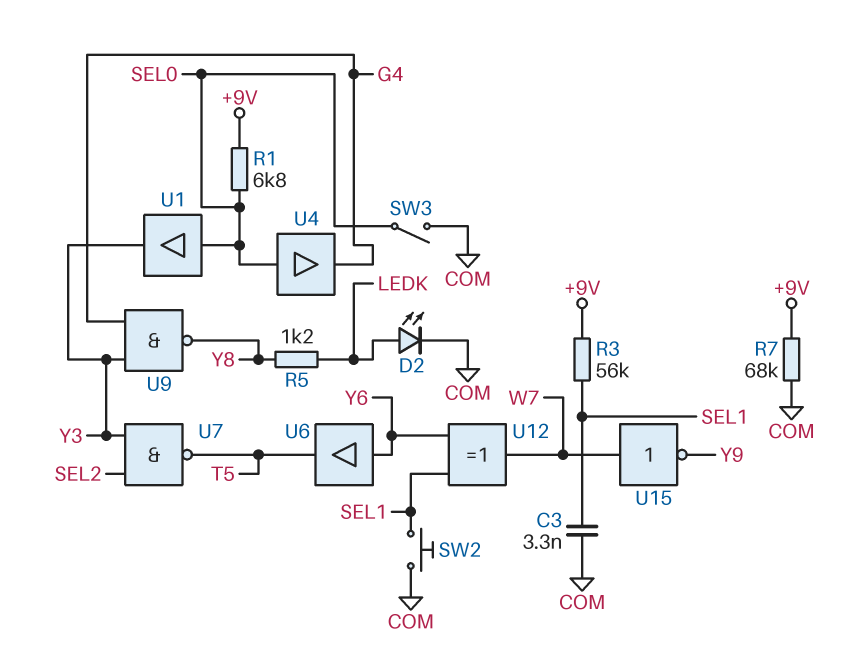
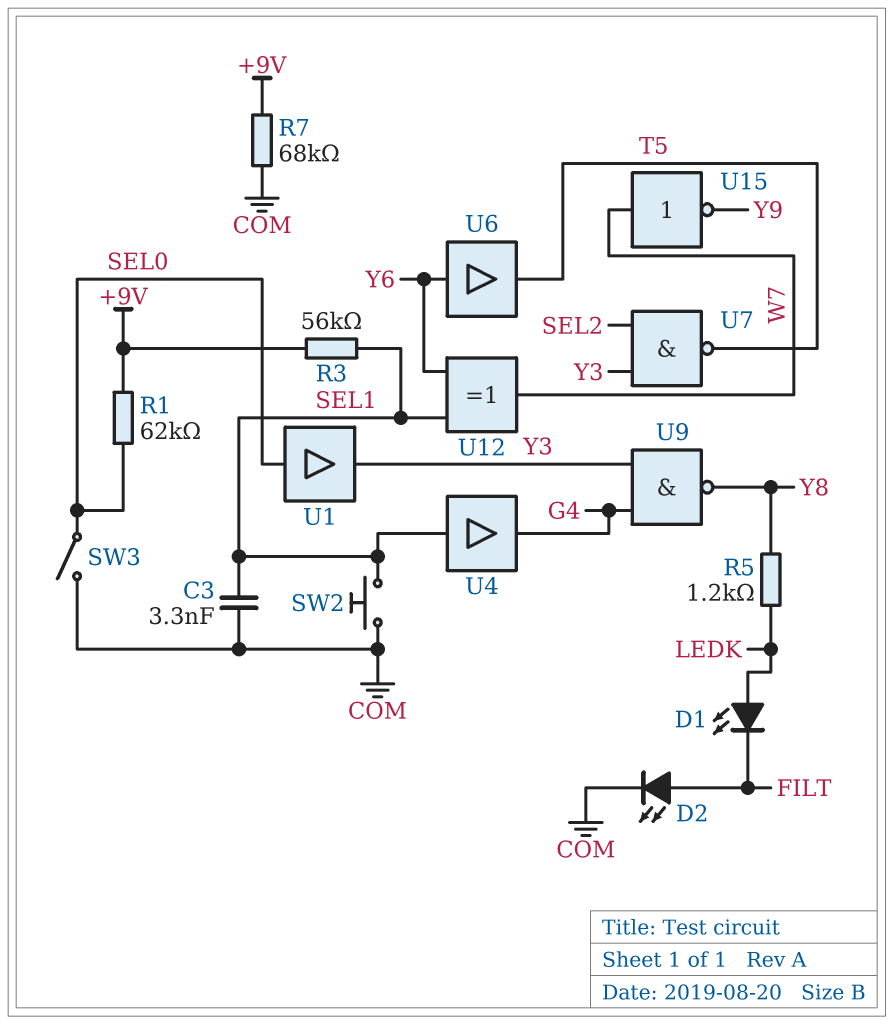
D1: none -> LED (A LEDK, K FILT)
D2: LED (A LEDK, K COM) -> LED (A FILT, K COM)
R1: 6.8k (+9V, SEL0) -> 62k (+9V, SEL0)
U4: buffer (in SEL0, out G4) -> buffer (in SEL1, out G4)

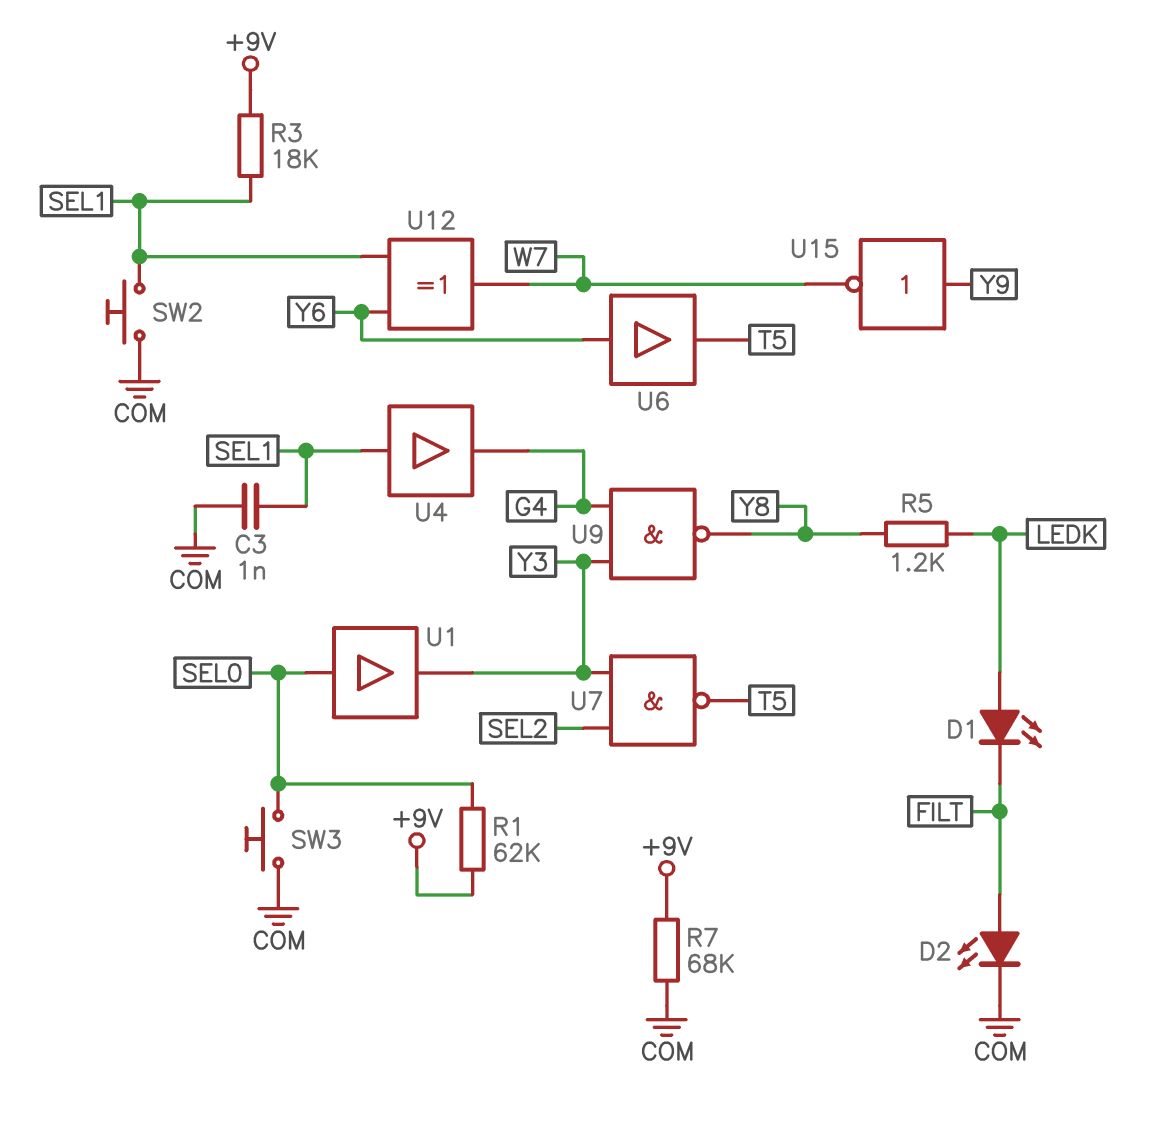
C3: 3.3nF (COM, SEL1) -> 1nF (COM, SEL1)
R3: 56k (+9V, SEL1) -> 18k (+9V, SEL1)
SW3: switch (COM, SEL0) -> button (COM, SEL0)
U15: NOT (in W7, out Y9) -> NOT (in Y9, out W7)

